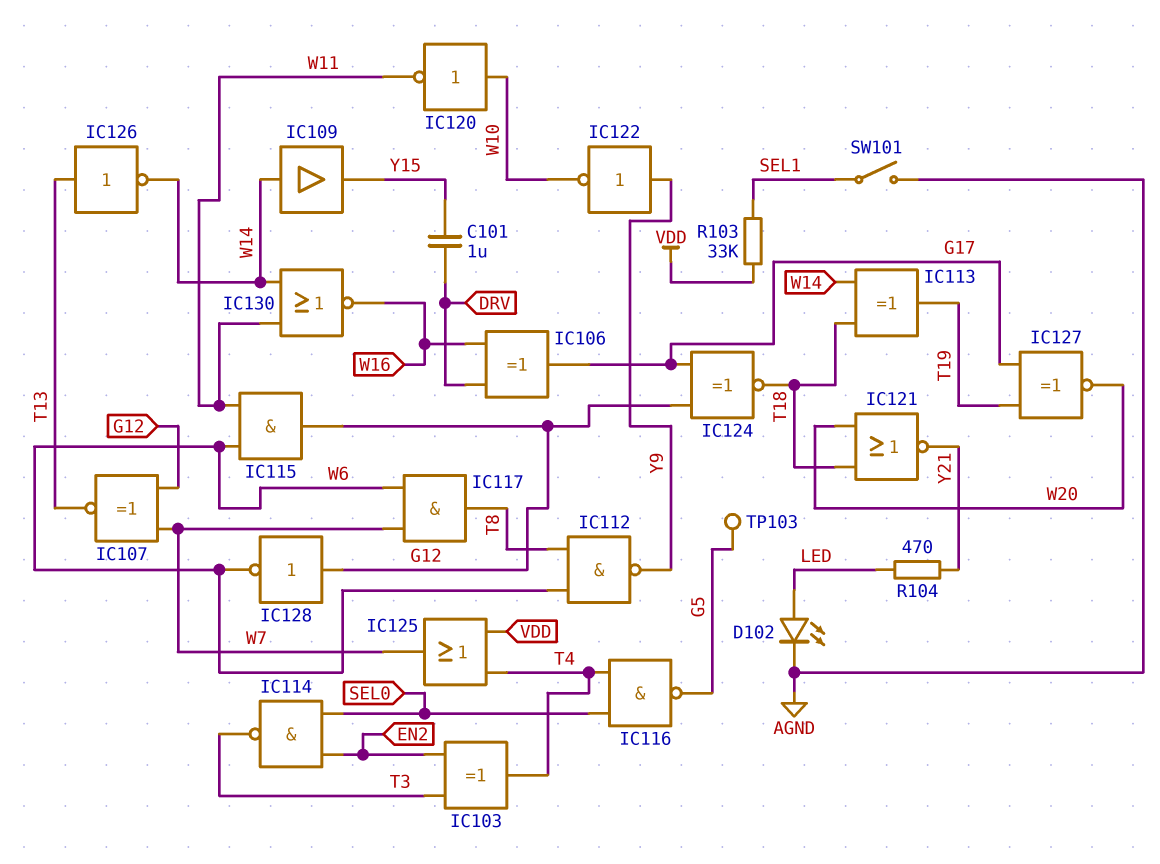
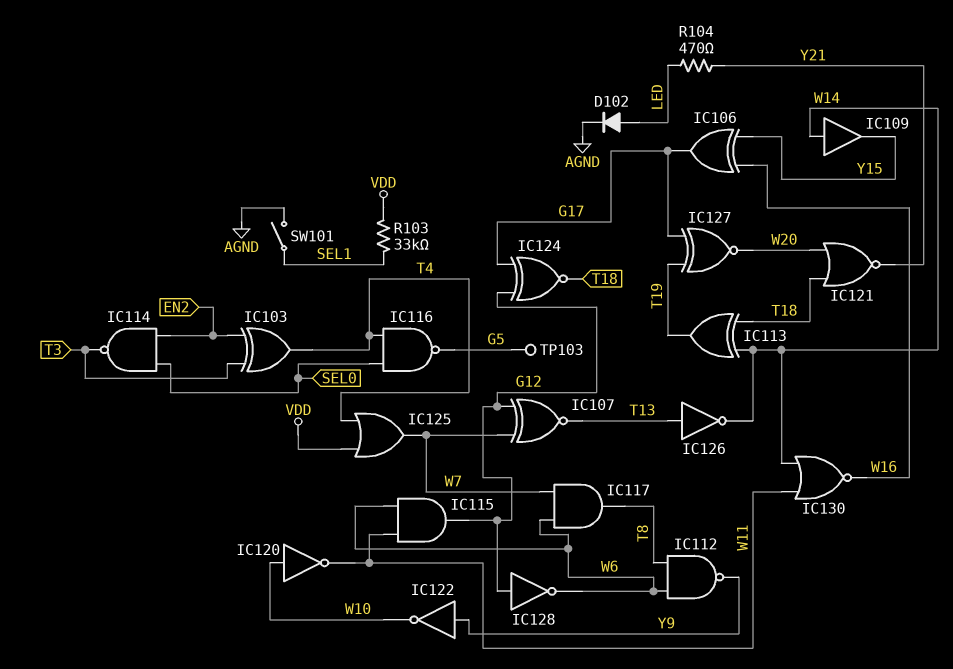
C101: 1uF (DRV, Y15) -> none
D102: LED (A LED, K AGND) -> diode (A LED, K AGND)
IC106: XOR (in DRV, in W16, out G17) -> XOR (in W16, in Y15, out G17)

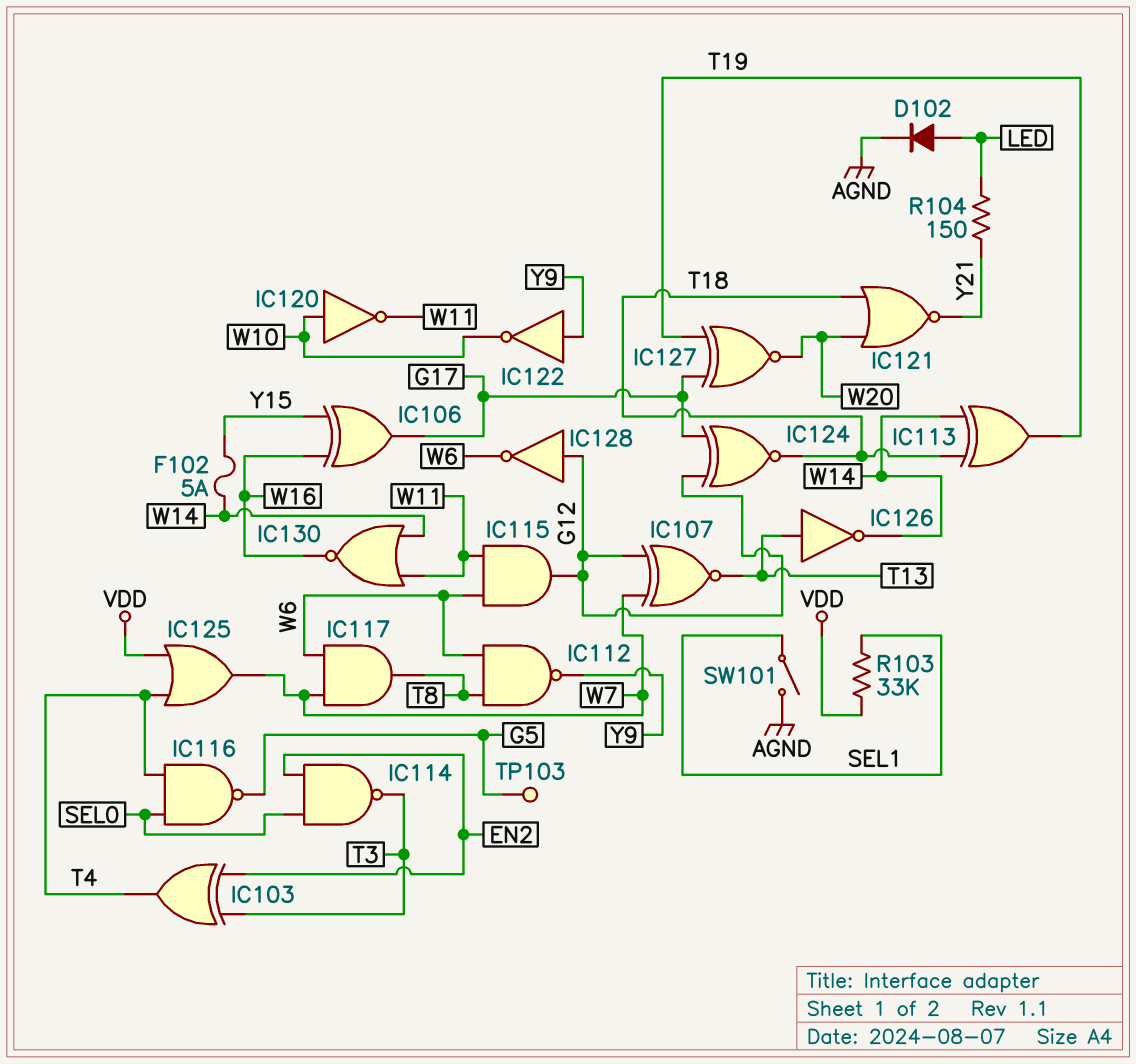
F102: none -> 5A (W14, Y15)
IC109: buffer (in W14, out Y15) -> none
R104: 470 (LED, Y21) -> 150 (LED, Y21)

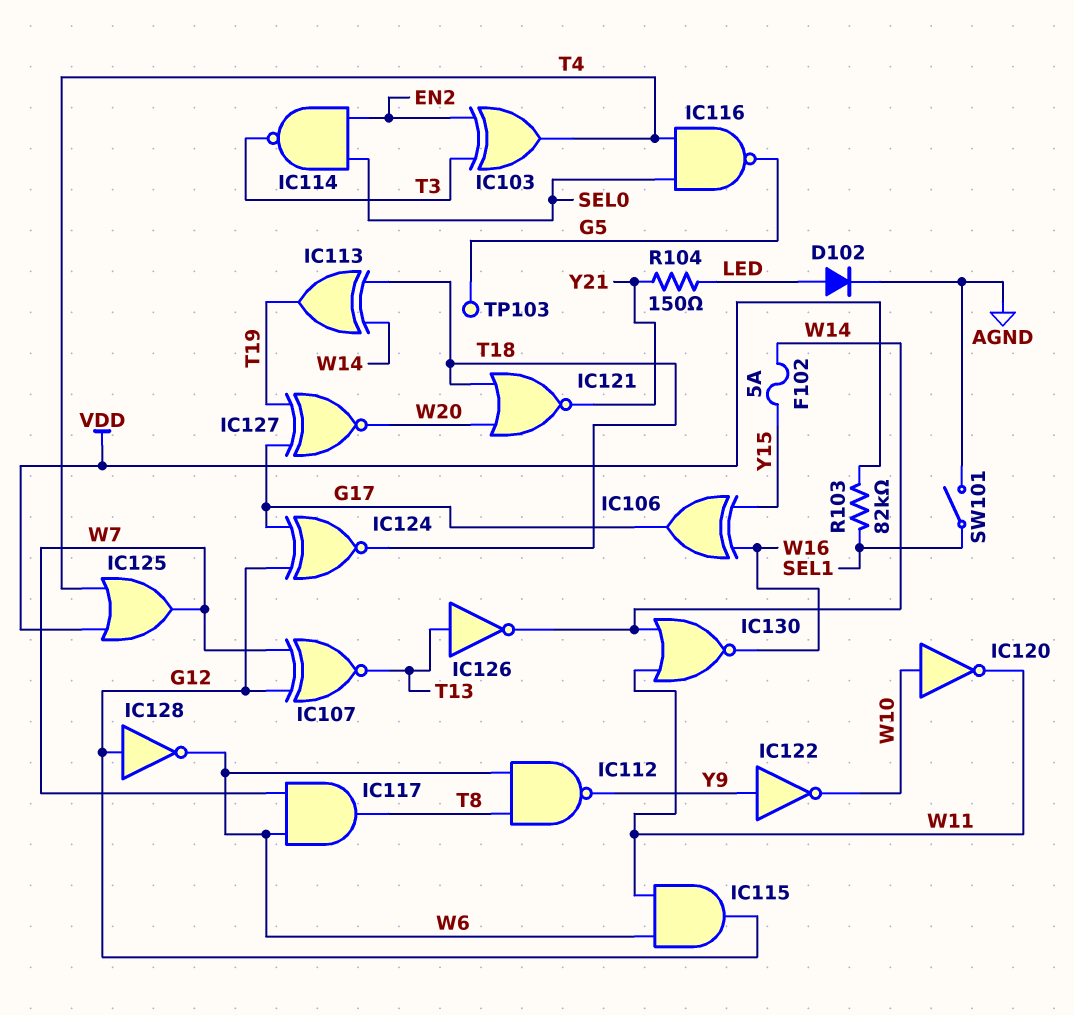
R103: 33k (SEL1, VDD) -> 82k (SEL1, VDD)

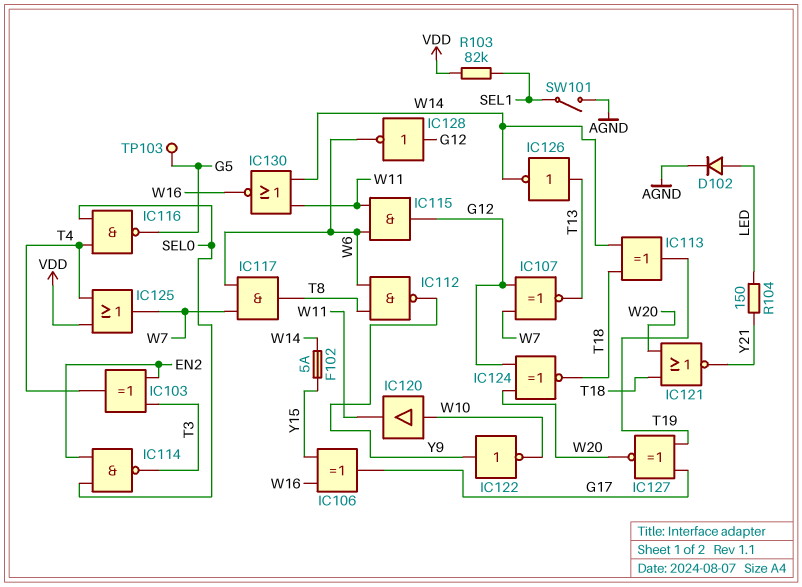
IC120: NOT (in W10, out W11) -> buffer (in W10, out W11)
IC124: XNOR (in G12, in G17, out T18) -> XNOR (in G12, in W20, out T18)

